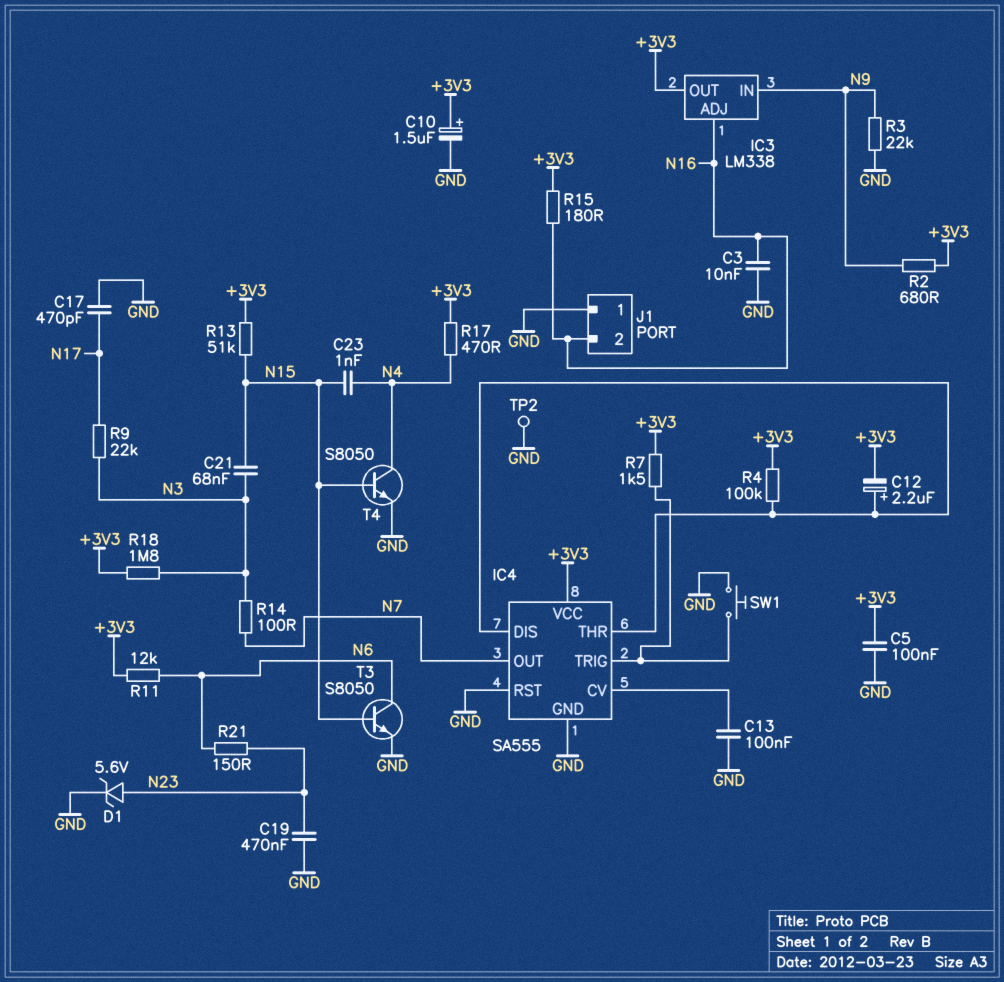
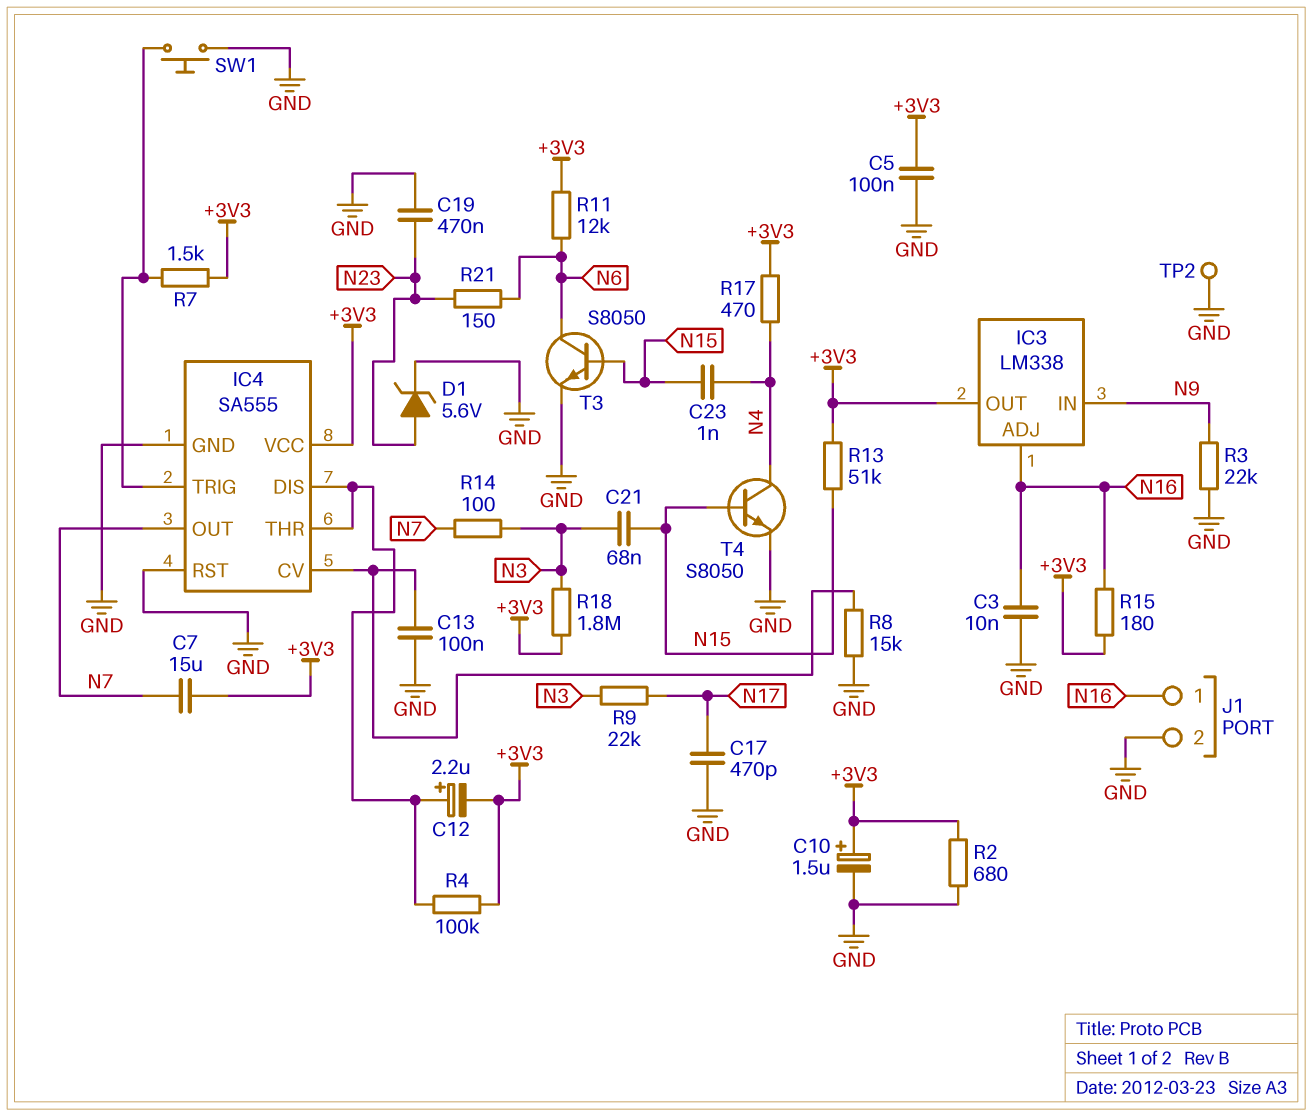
C7: none -> 15uF (+3V3, N7)
J1 pin 1: GND -> N16
J1 pin 2: N16 -> GND
R2: 680 (+3V3, N9) -> 680 (+3V3, GND)
R8: none -> 15k (GND, IC4/CV)

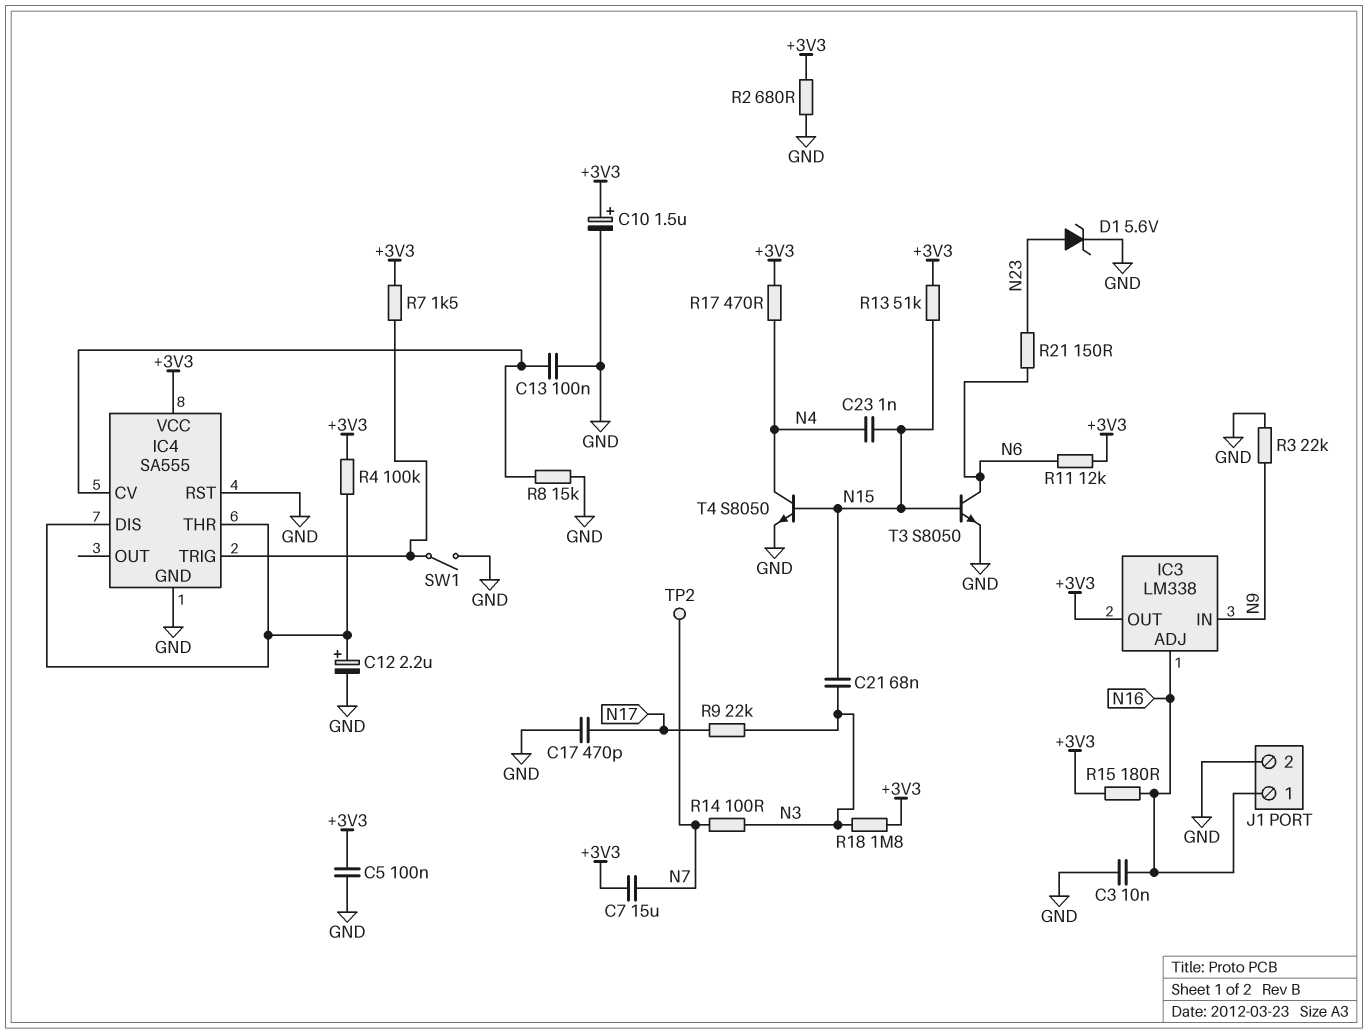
C12: 2.2uF (plus IC4/DIS, minus +3V3) -> 2.2uF (plus IC4/DIS, minus GND)
C19: 470nF (GND, N23) -> none
IC4 pin OUT: N7 -> none
SW1: button (GND, IC4/TRIG) -> switch (GND, IC4/TRIG)
TP2: test point (GND) -> test point (N7)

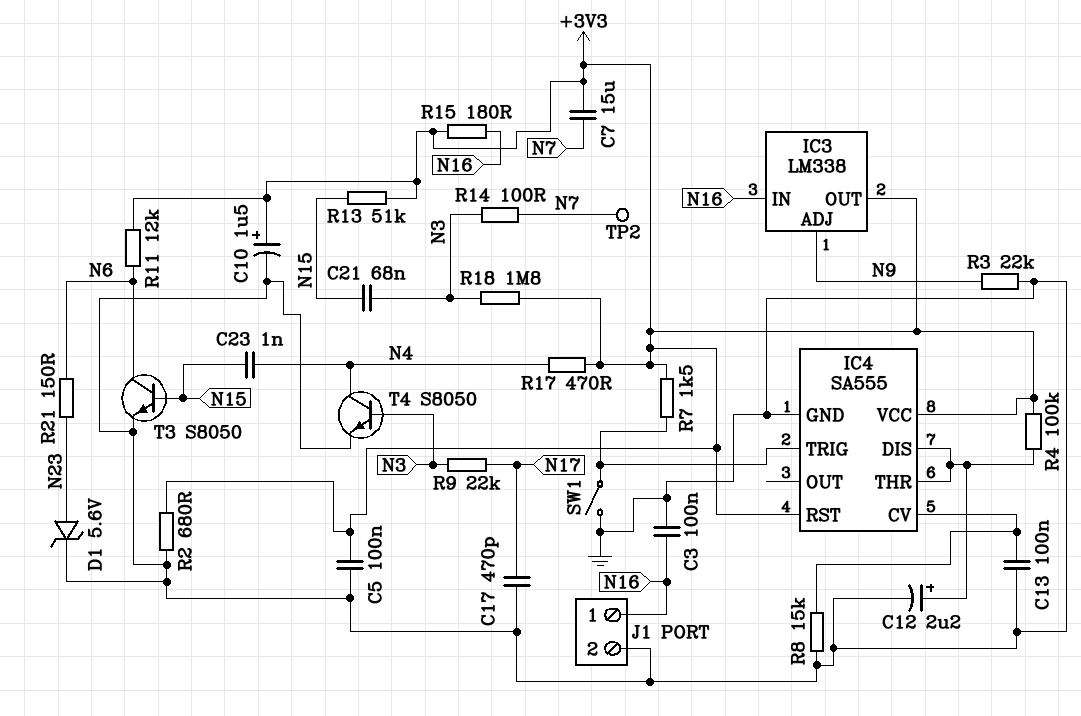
C3: 10nF (GND, N16) -> 100nF (GND, N16)
IC3 pin ADJ: N16 -> N9
IC3 pin IN: N9 -> N16
IC4 pin RST: GND -> +3V3
T4: NPN S8050 (B N15, C N4, E GND) -> NPN S8050 (B N3, C N4, E GND)

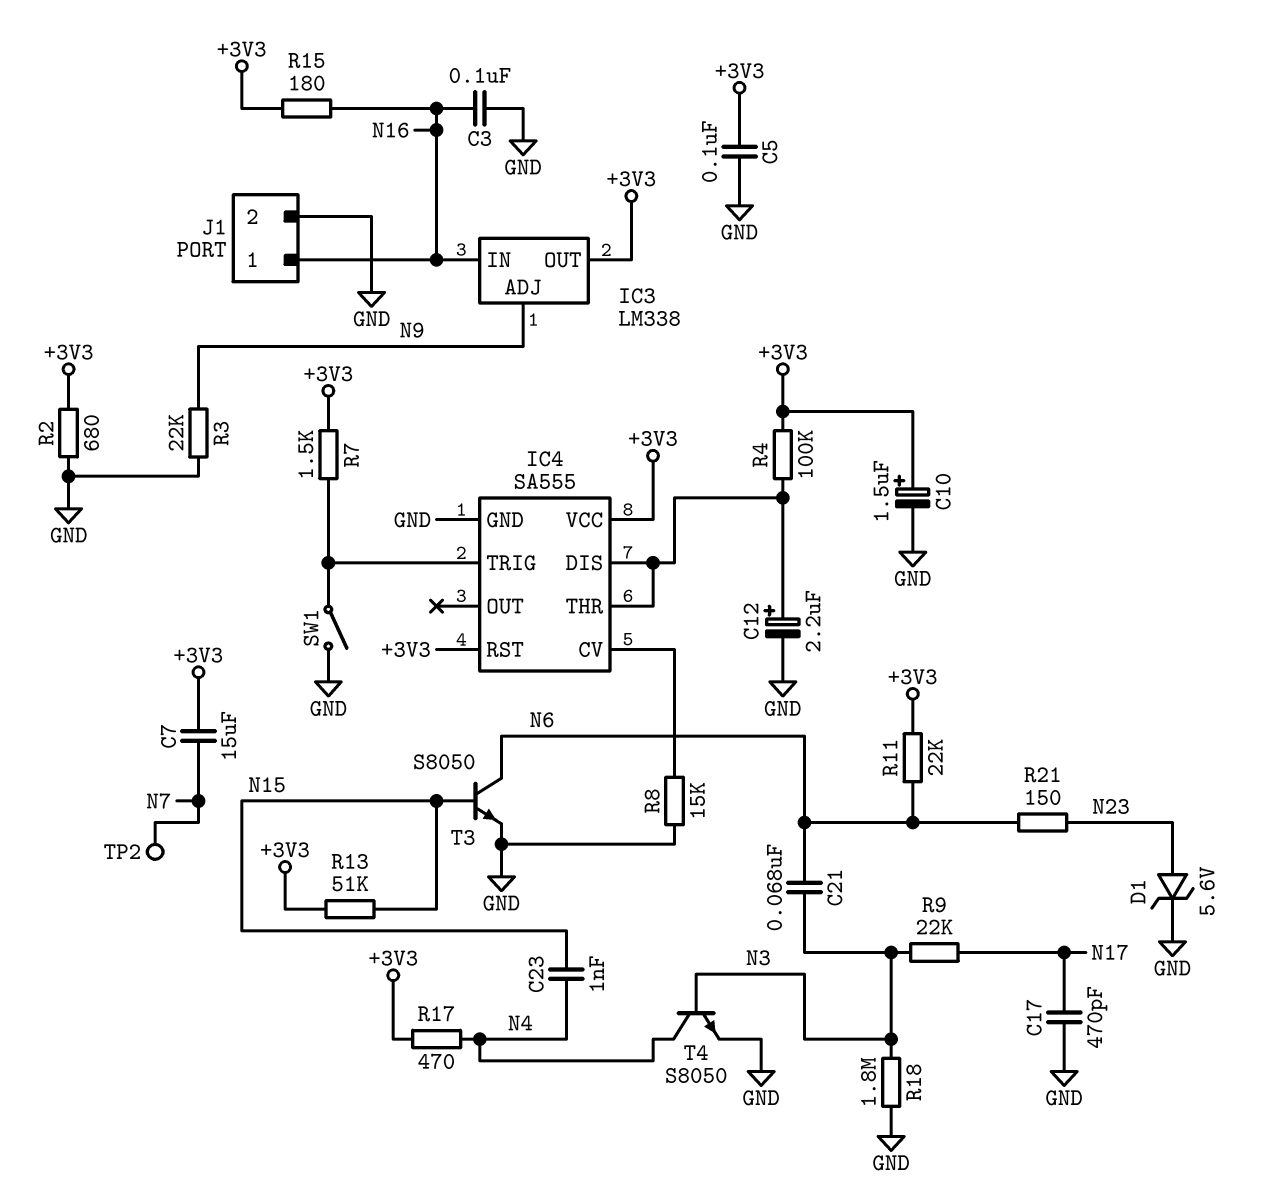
C13: 100nF (GND, IC4/CV) -> none
C21: 68nF (N3, N15) -> 68nF (N3, N6)
R11: 12k (+3V3, N6) -> 22k (+3V3, N6)
R14: 100 (N3, N7) -> none
R18: 1.8M (+3V3, N3) -> 1.8M (GND, N3)

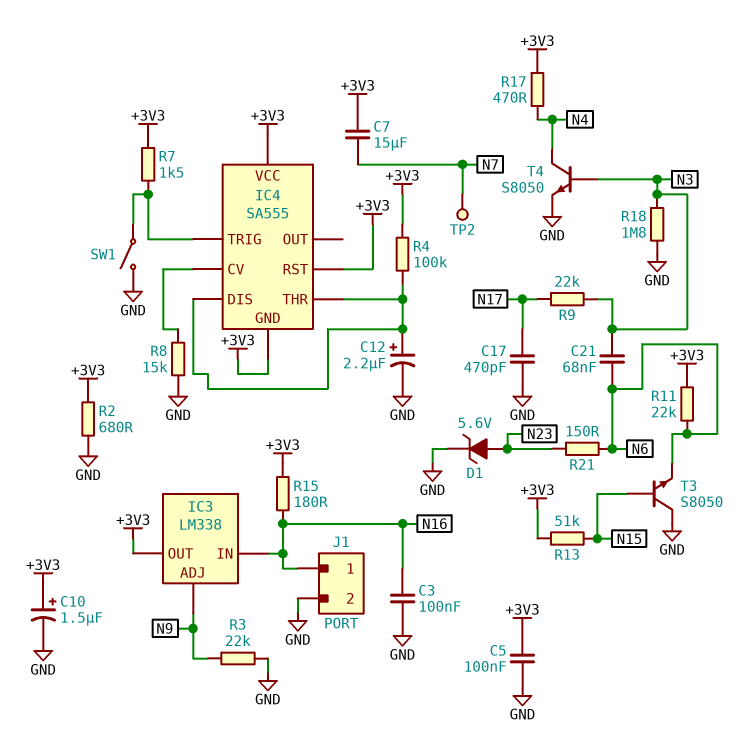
C23: 1nF (N4, N15) -> none
IC4 pin GND: GND -> +3V3
T3: NPN S8050 (B N15, C N6, E GND) -> NPN S8050 (B N15, C GND, E N6)

